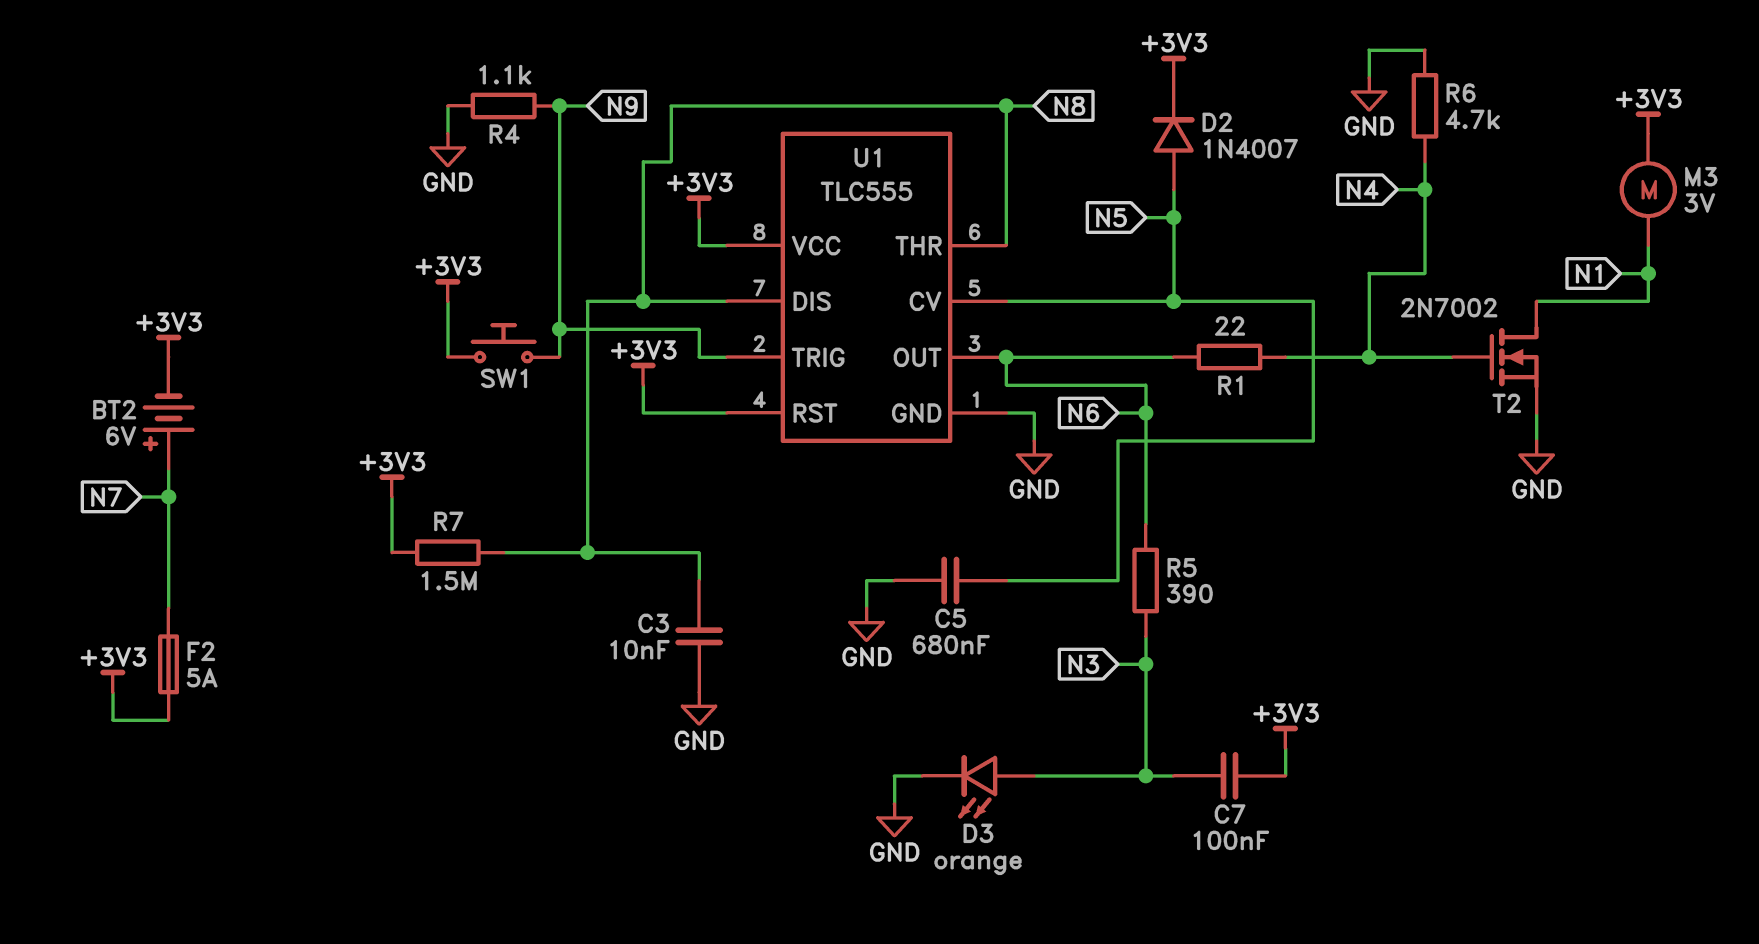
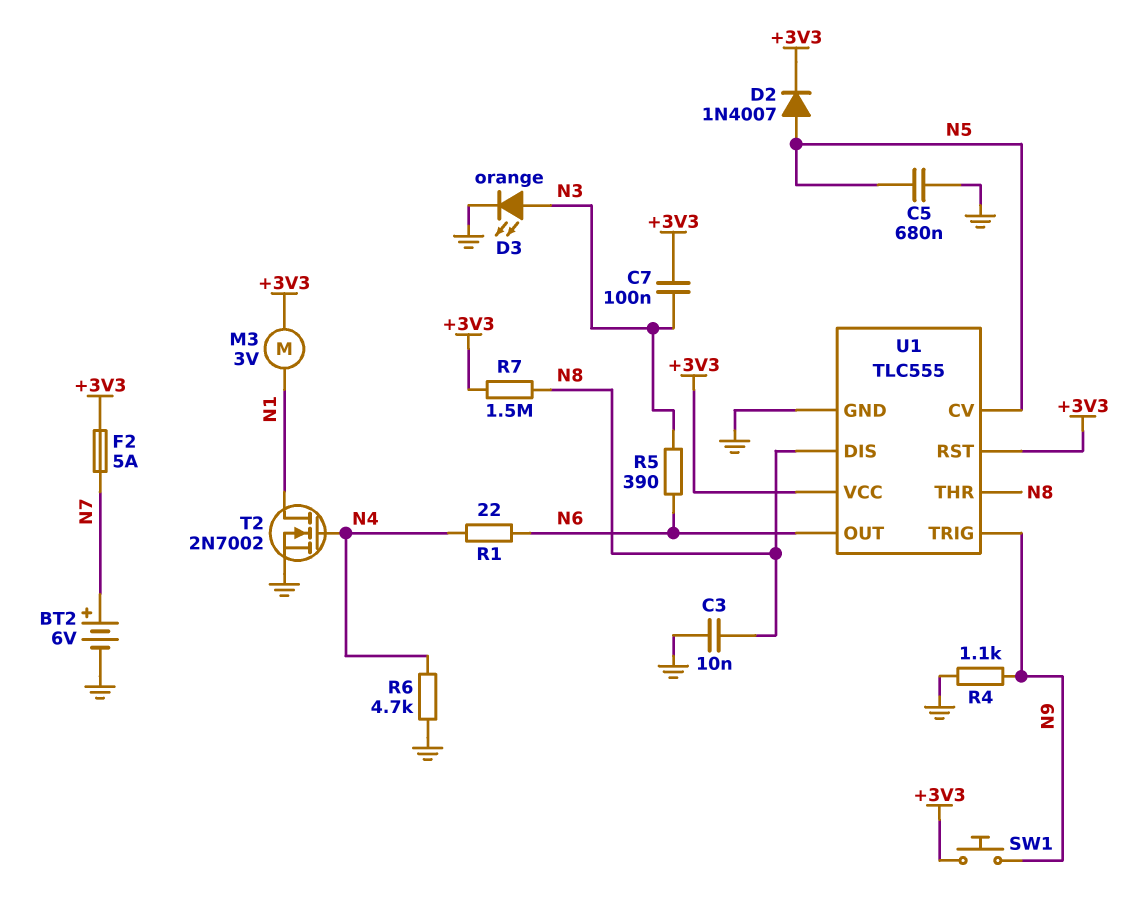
BT2: 6V (plus N7, minus +3V3) -> 6V (plus N7, minus GND)

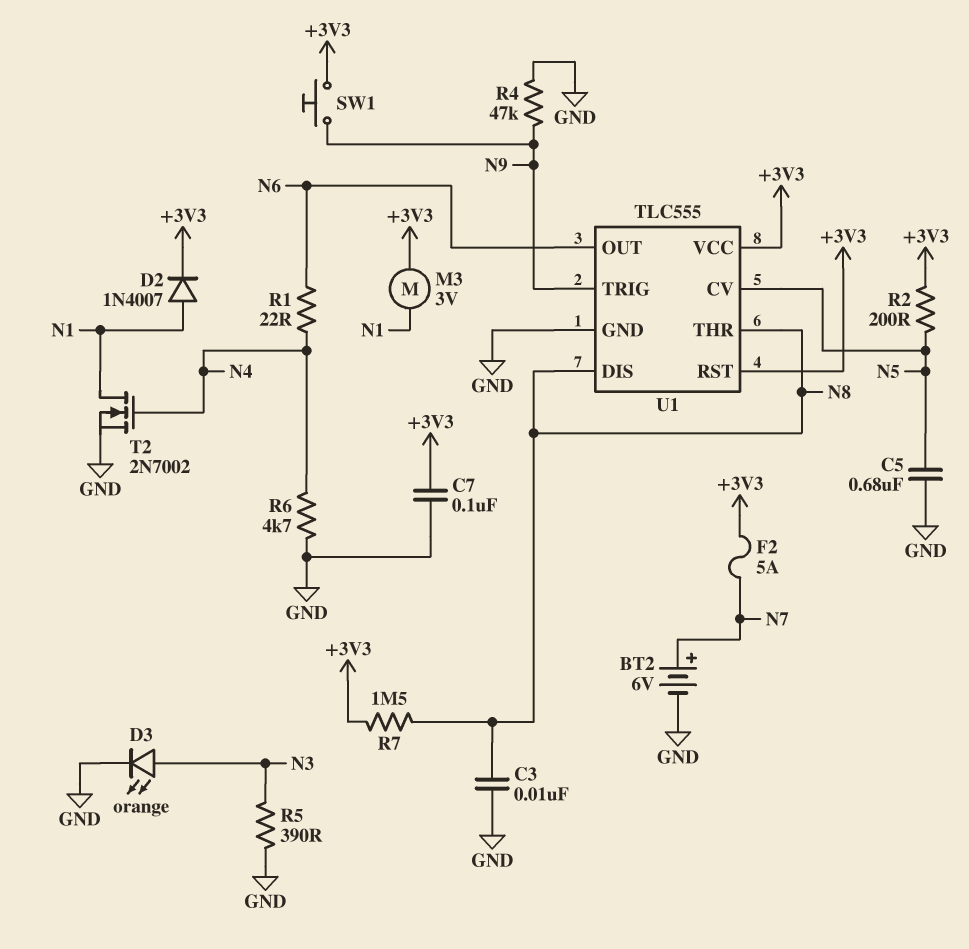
C7: 100nF (+3V3, N3) -> 100nF (+3V3, GND)
D2: diode 1N4007 (A N5, K +3V3) -> diode 1N4007 (A N1, K +3V3)
R2: none -> 200 (+3V3, N5)
R4: 1.1k (GND, N9) -> 47k (GND, N9)
R5: 390 (N3, N6) -> 390 (GND, N3)

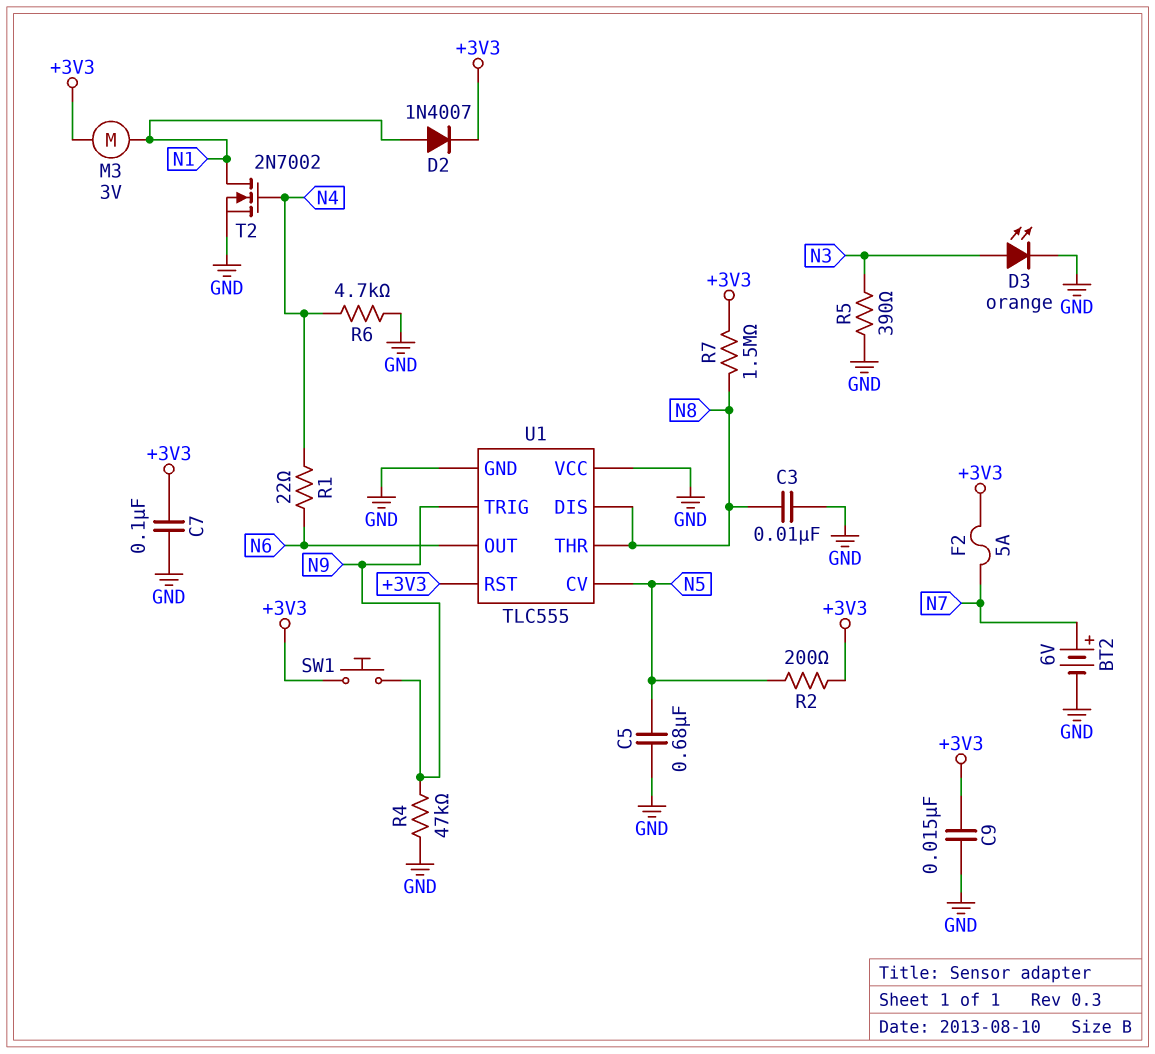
C9: none -> 15nF (+3V3, GND)
U1 pin VCC: +3V3 -> GND

